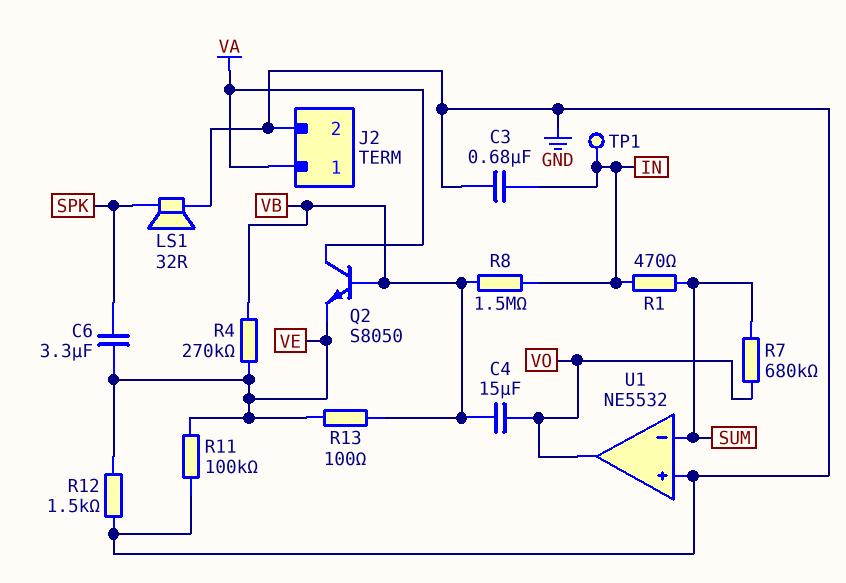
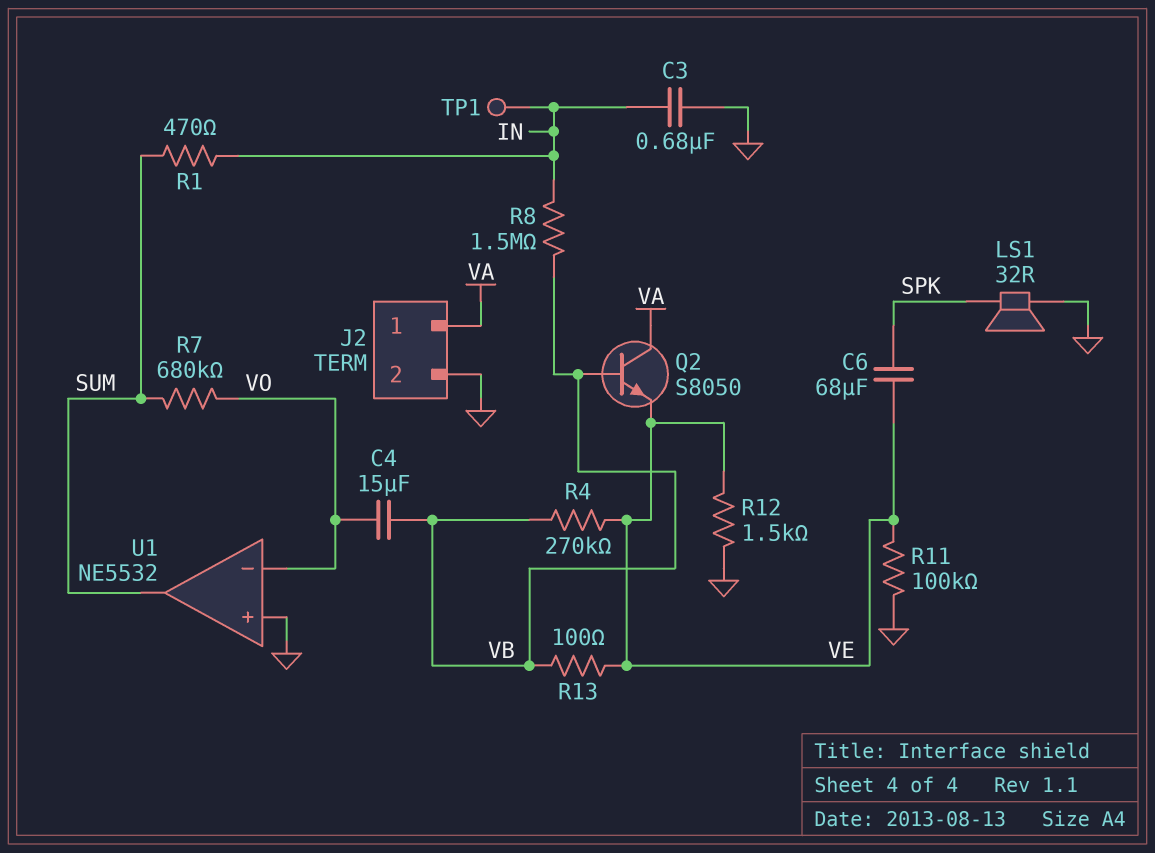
C6: 3.3uF (SPK, VE) -> 68uF (SPK, VE)
U1 pin in-: SUM -> VO
U1 pin out: VO -> SUM

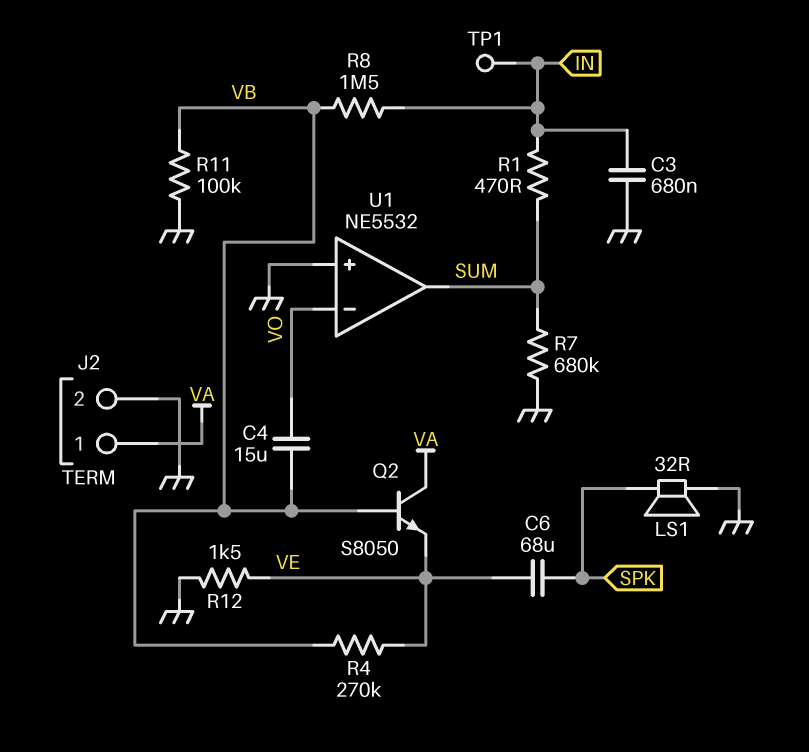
R7: 680k (SUM, VO) -> 680k (GND, SUM)
R11: 100k (GND, VE) -> 100k (GND, VB)
R13: 100 (VB, VE) -> none

